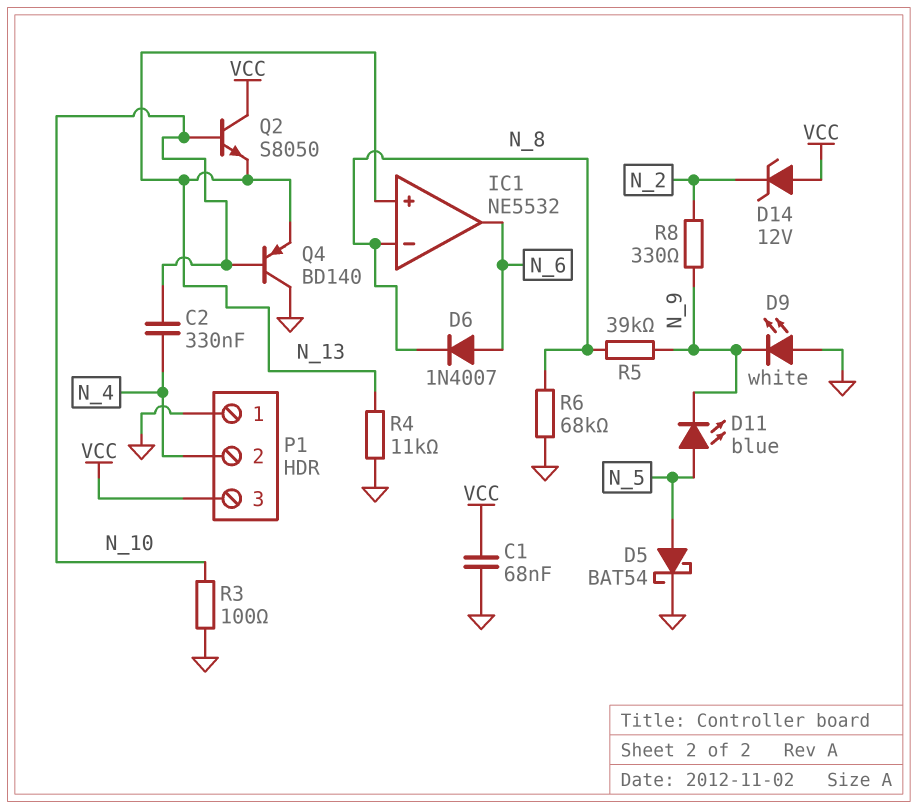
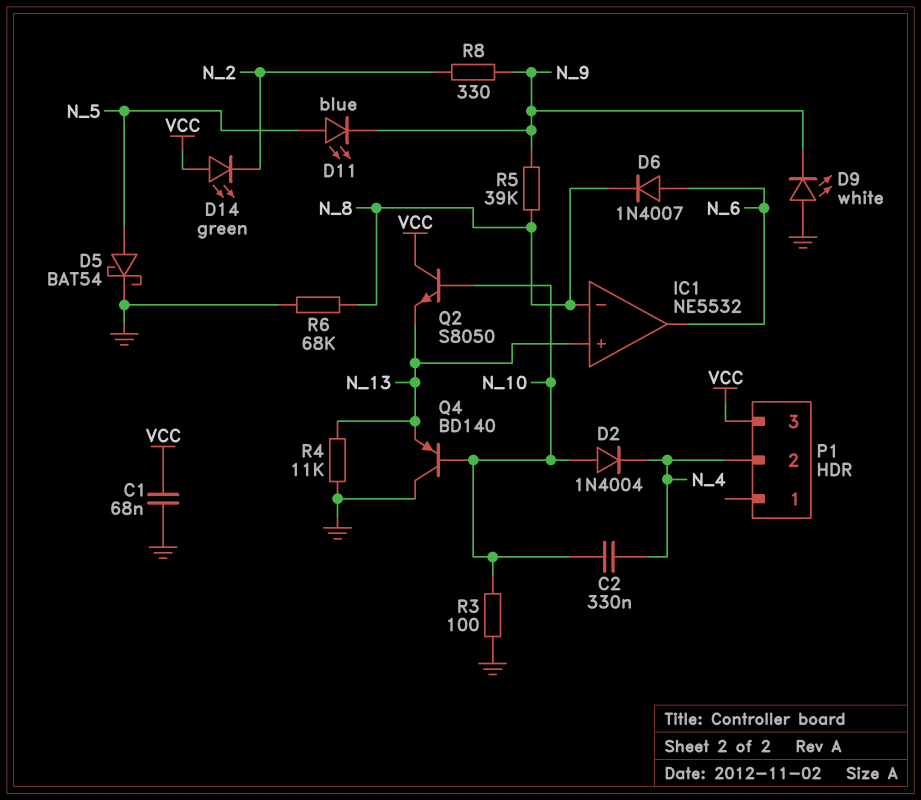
D2: none -> diode 1N4004 (A N_10, K N_4)
D14: zener 12V (A VCC, K N_2) -> LED green (A VCC, K N_2)
P1 pin 1: GND -> none

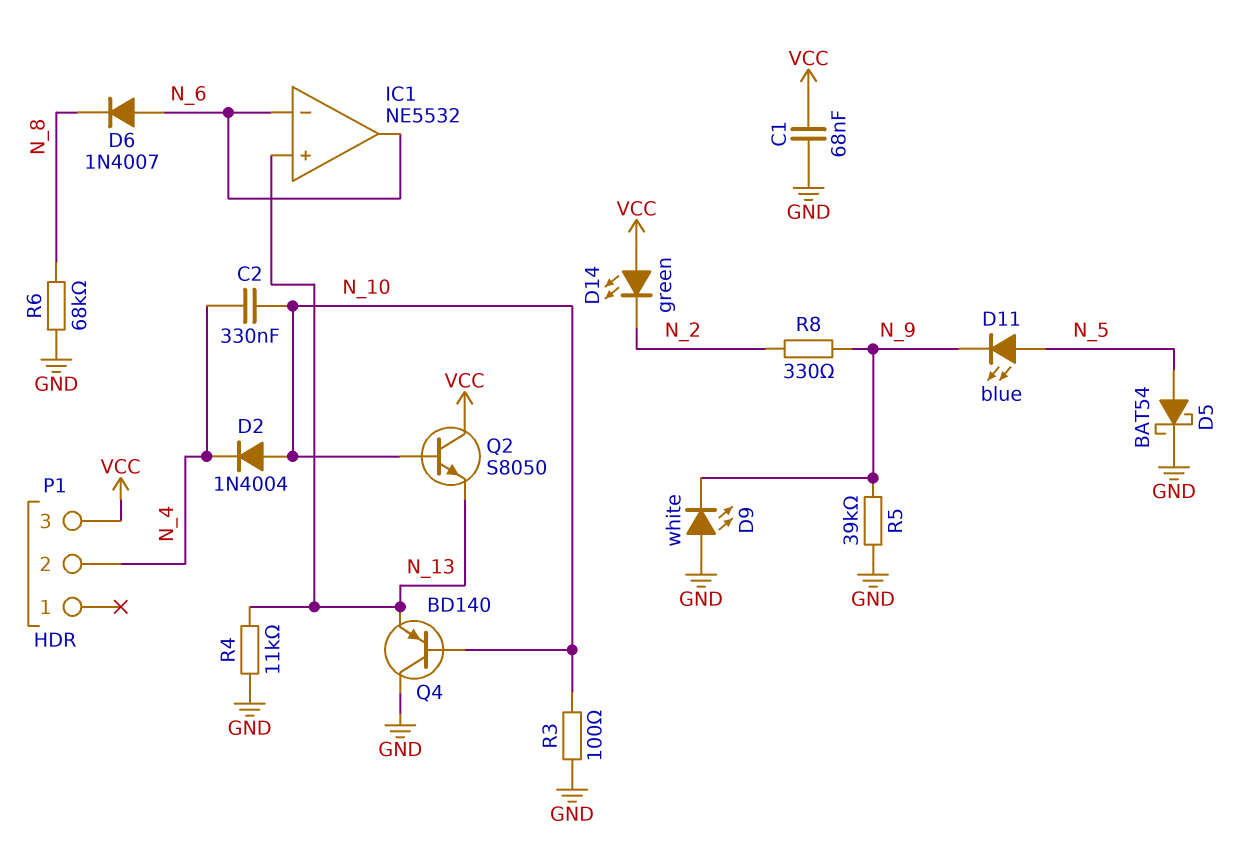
IC1 pin in-: N_8 -> N_6
R5: 39k (N_8, N_9) -> 39k (GND, N_9)

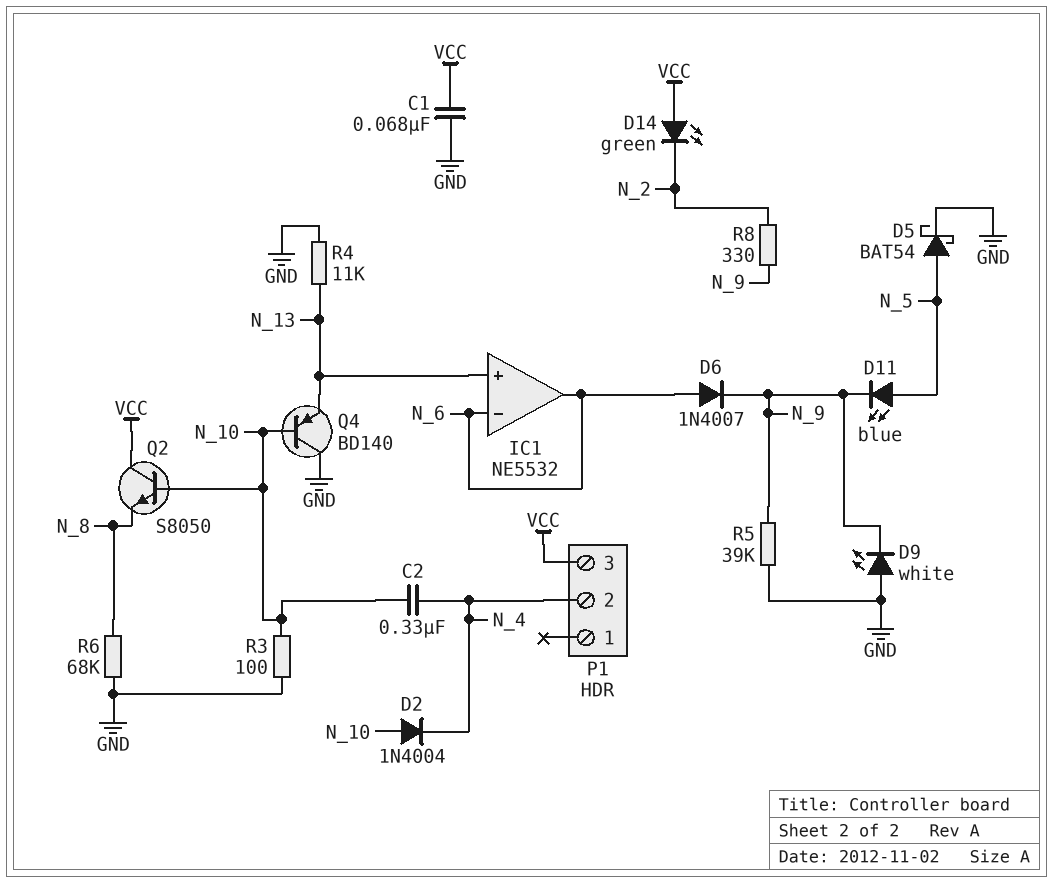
D6: diode 1N4007 (A N_6, K N_8) -> diode 1N4007 (A N_6, K N_9)
Q2: NPN S8050 (B N_10, C VCC, E N_13) -> NPN S8050 (B N_10, C VCC, E N_8)

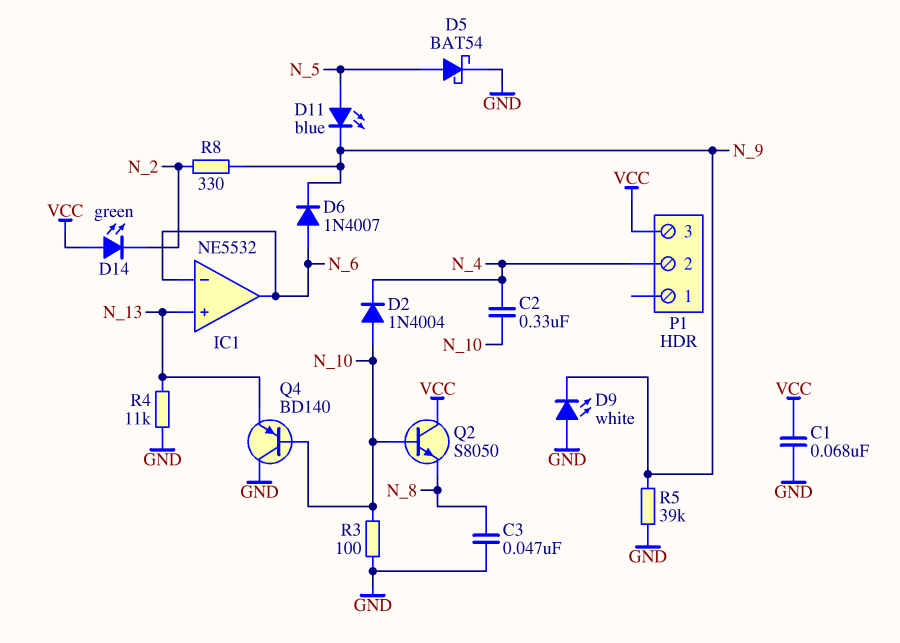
C3: none -> 47nF (GND, N_8)
R6: 68k (GND, N_8) -> none

